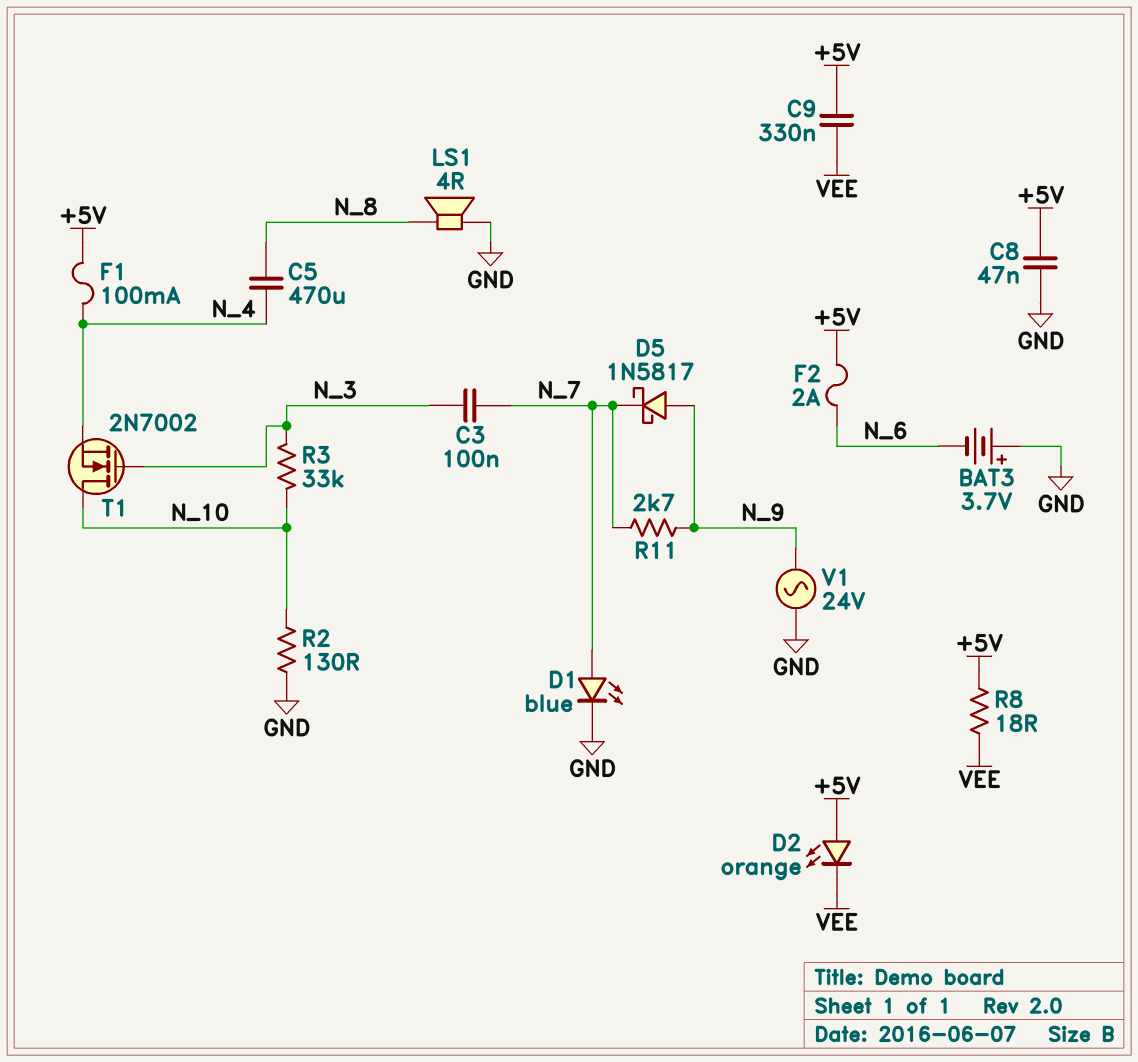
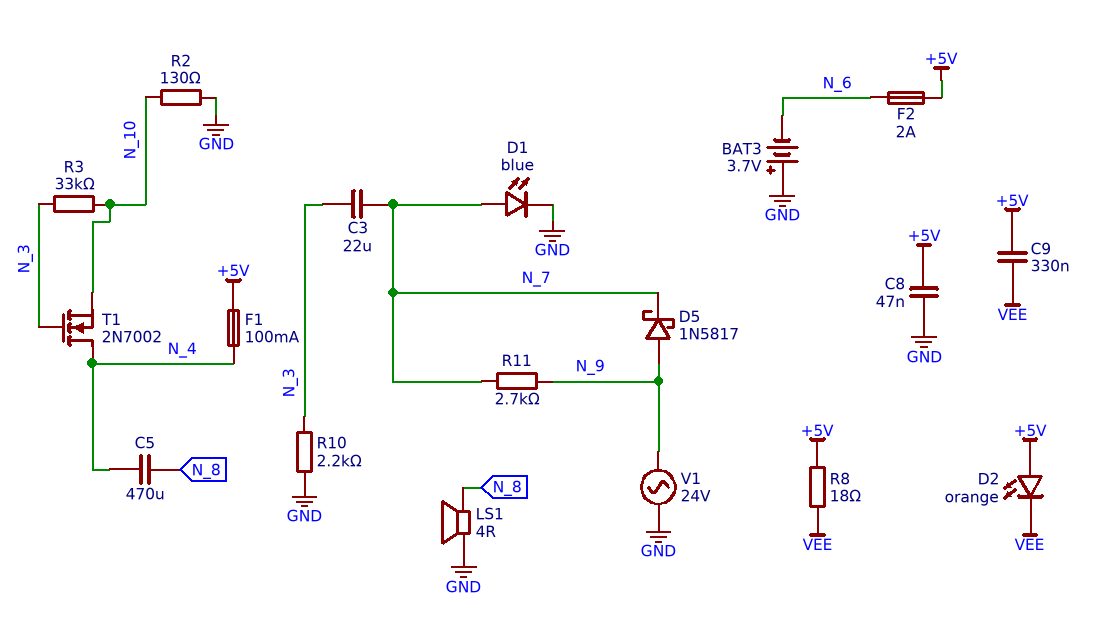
C3: 100nF (N_3, N_7) -> 22uF (N_3, N_7)
R10: none -> 2.2k (GND, N_3)
T1: NMOS 2N7002 (G N_3, D N_10, S N_4) -> NMOS 2N7002 (G N_3, D N_4, S N_10)

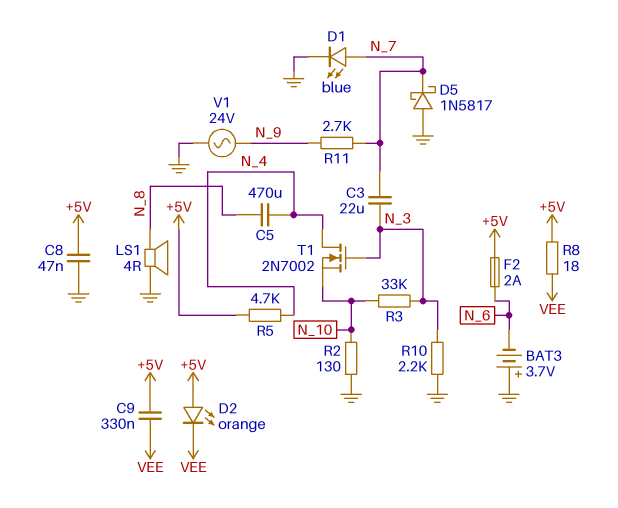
D5: schottky 1N5817 (A N_9, K N_7) -> schottky 1N5817 (A GND, K N_7)
F1: 100mA (+5V, N_4) -> none
R5: none -> 4.7k (+5V, N_4)

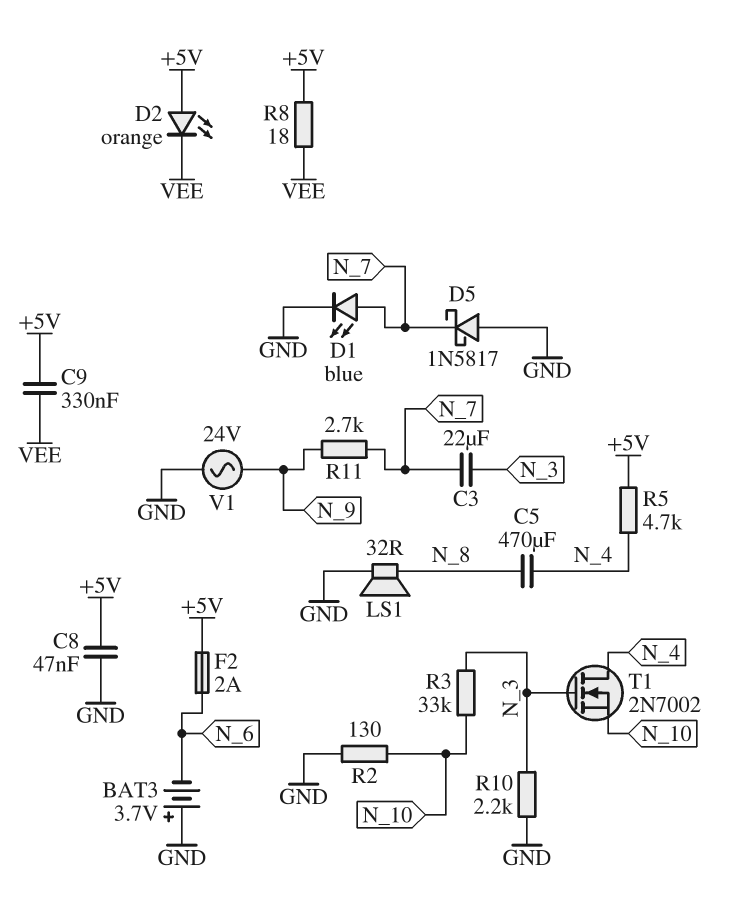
LS1: speaker 4R (GND, N_8) -> speaker 32R (GND, N_8)

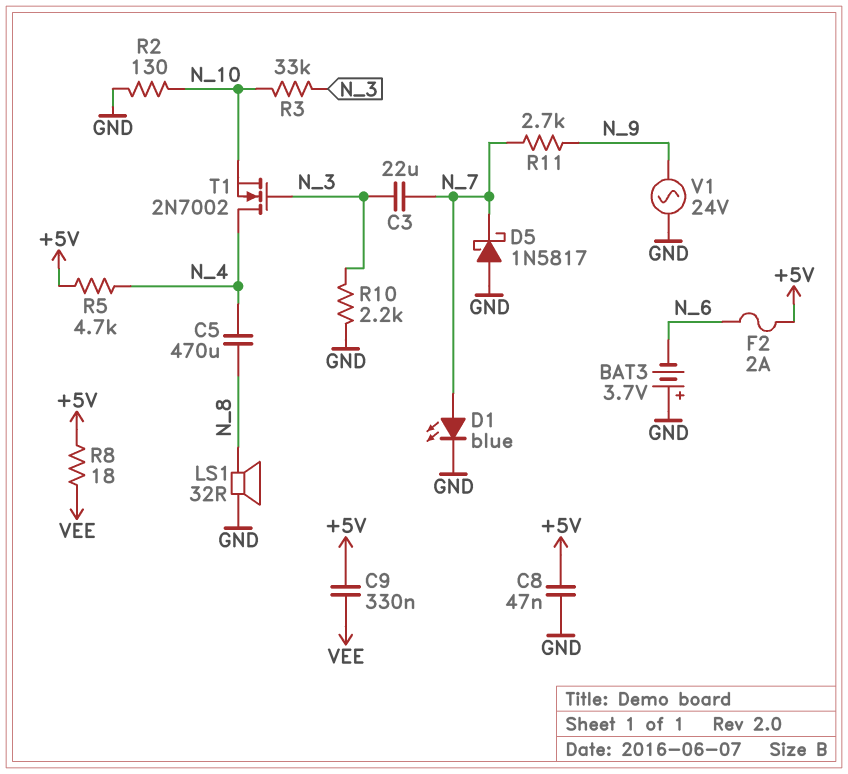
D2: LED orange (A +5V, K VEE) -> none

